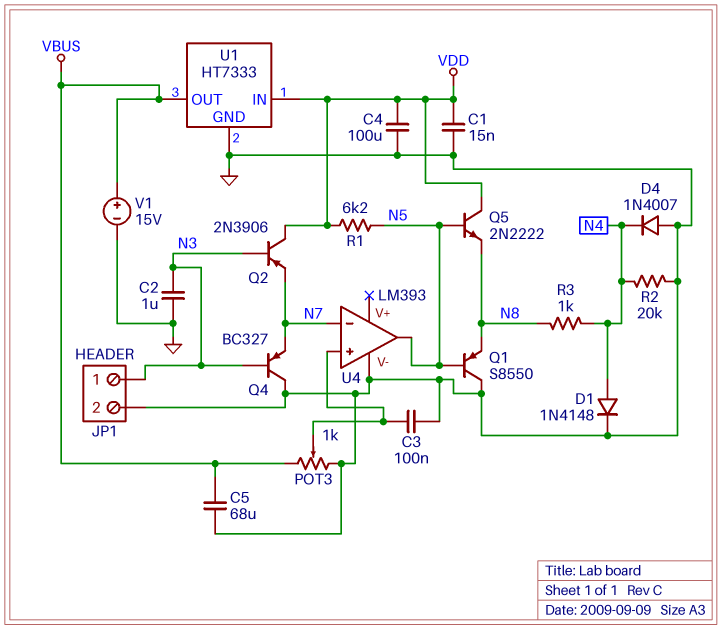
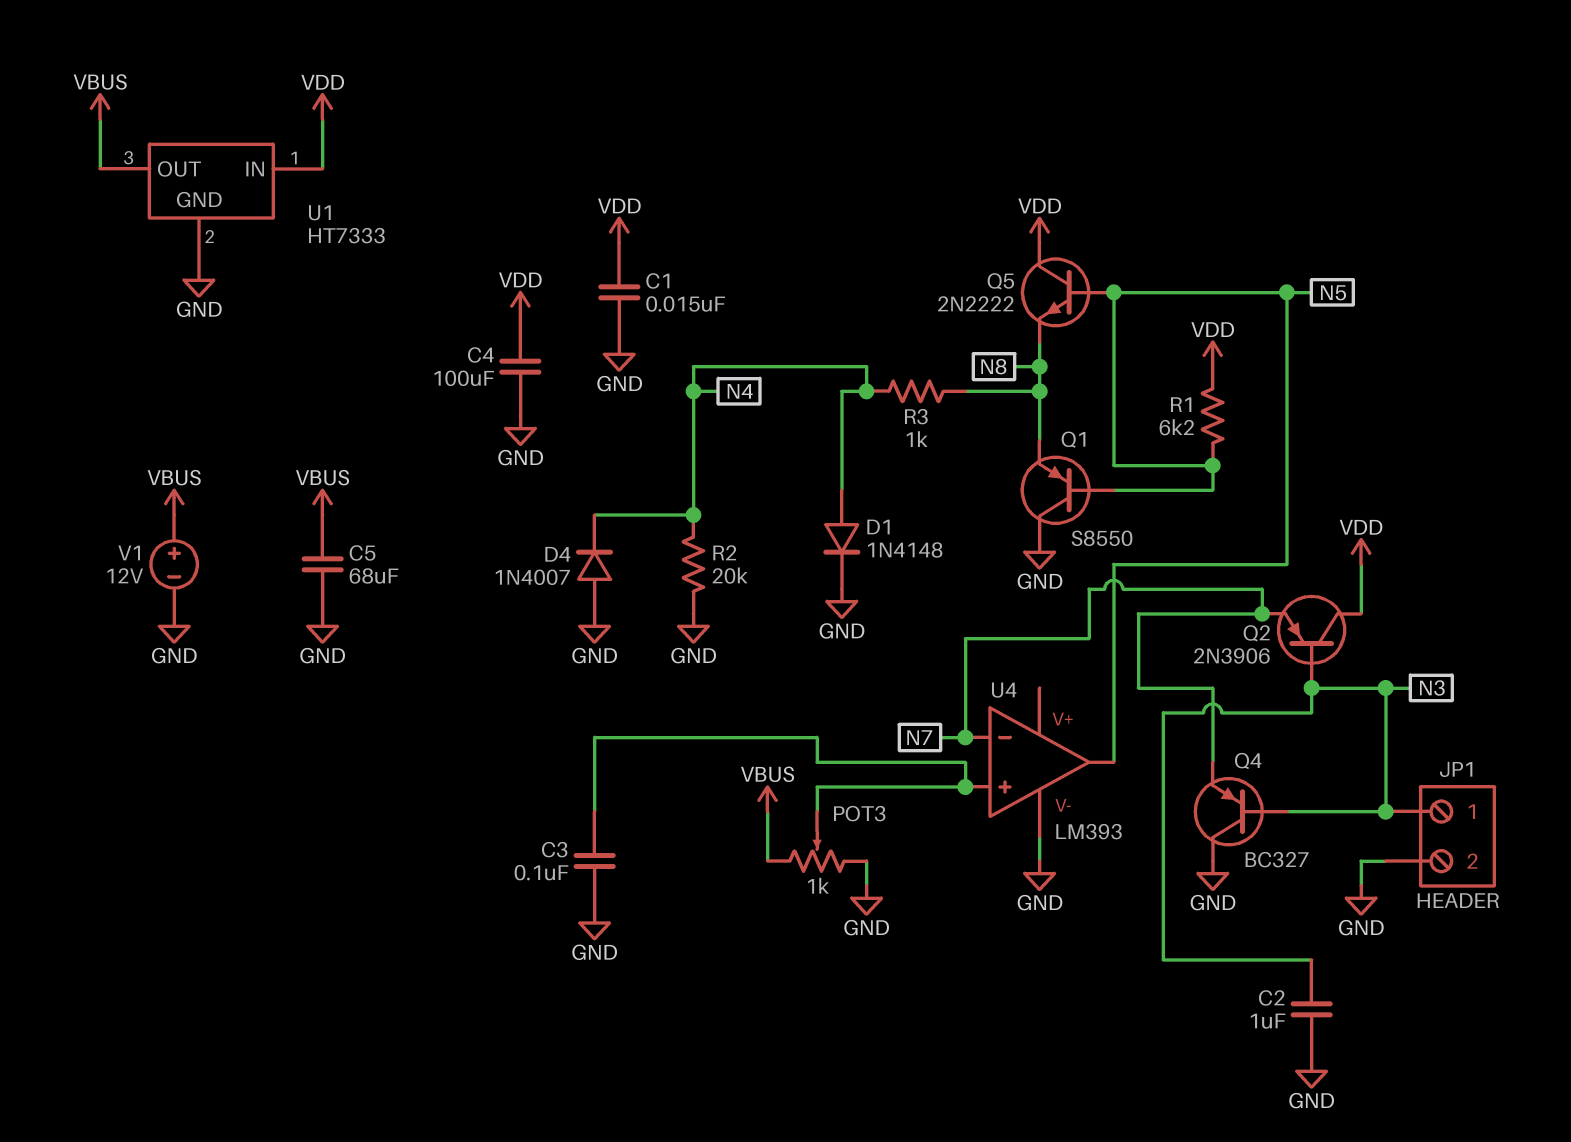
V1: 15V (plus VBUS, minus GND) -> 12V (plus VBUS, minus GND)

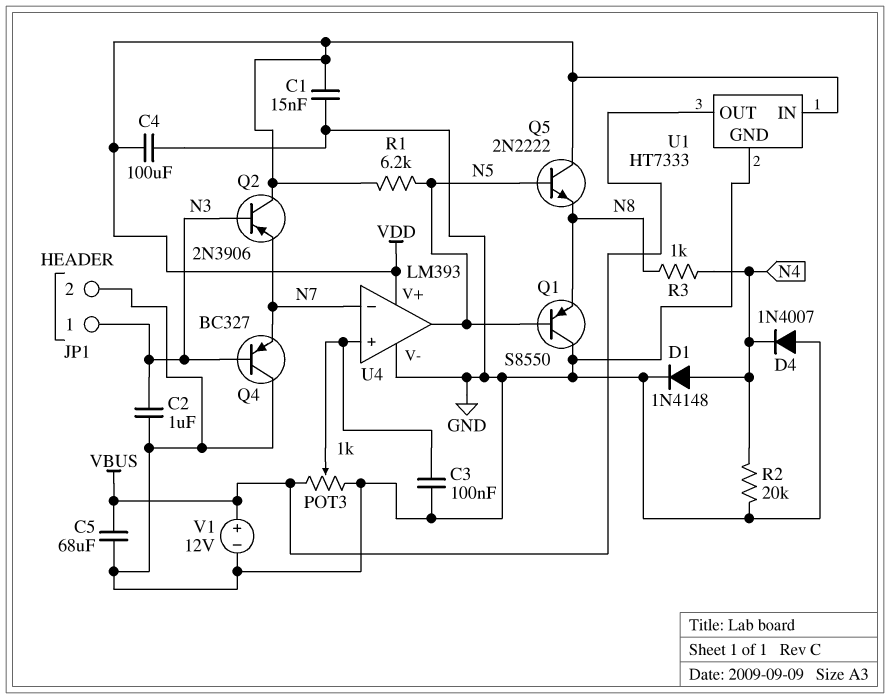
U4 pin V+: none -> VDD

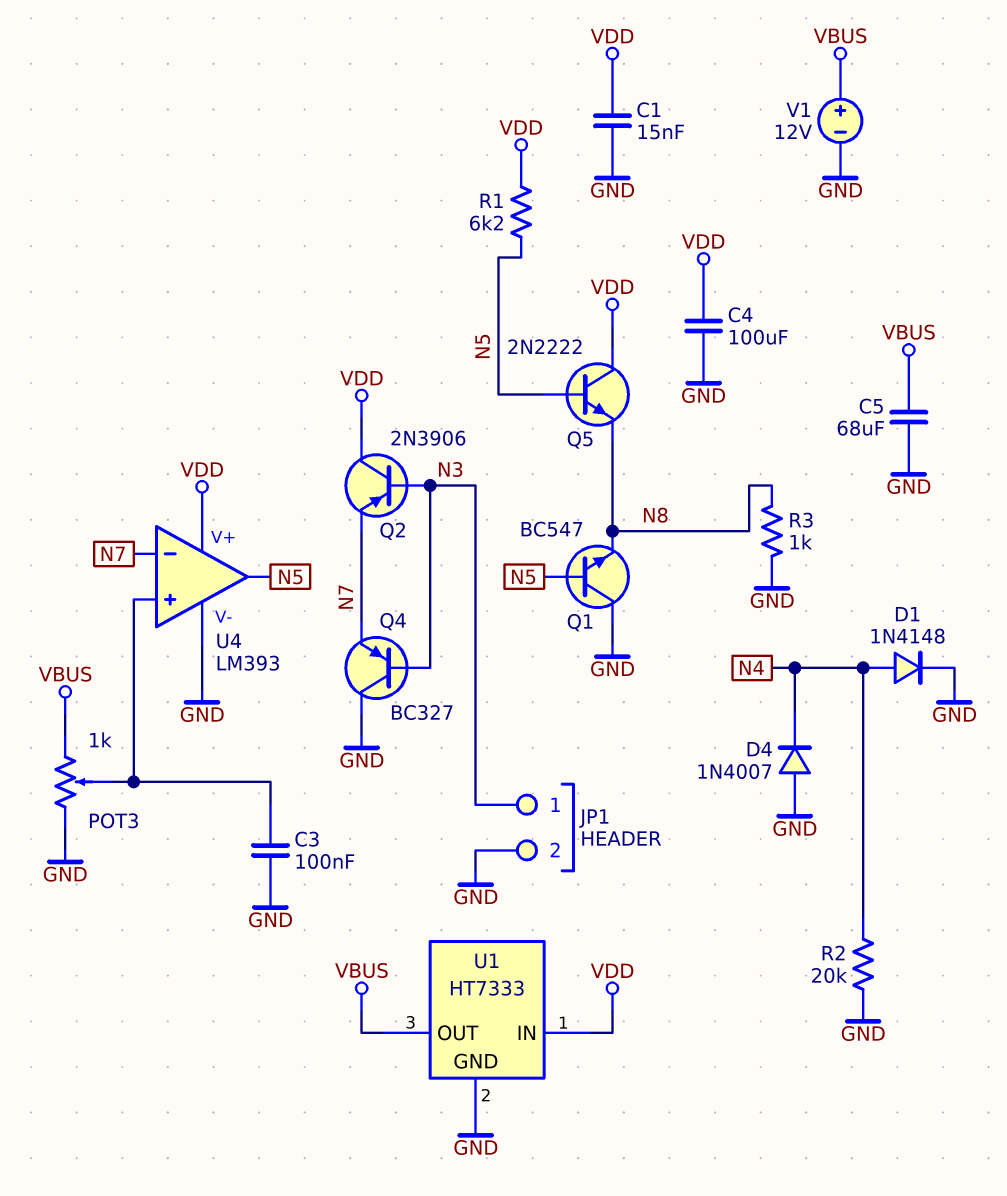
C2: 1uF (GND, N3) -> none
Q1: PNP S8550 (B N5, C GND, E N8) -> NPN BC547 (B N5, C GND, E N8)
R3: 1k (N4, N8) -> 1k (GND, N8)

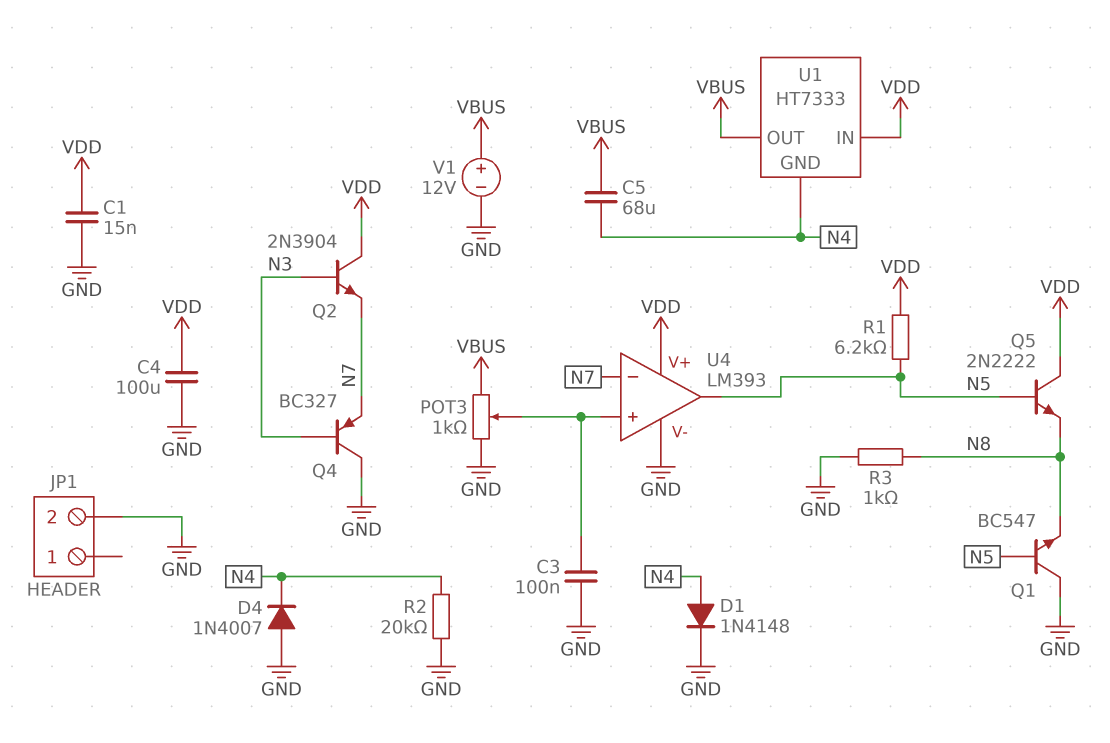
C5: 68uF (GND, VBUS) -> 68uF (N4, VBUS)
JP1 pin 1: N3 -> none
Q2: PNP 2N3906 (B N3, C VDD, E N7) -> NPN 2N3904 (B N3, C VDD, E N7)
U1 pin GND: GND -> N4

